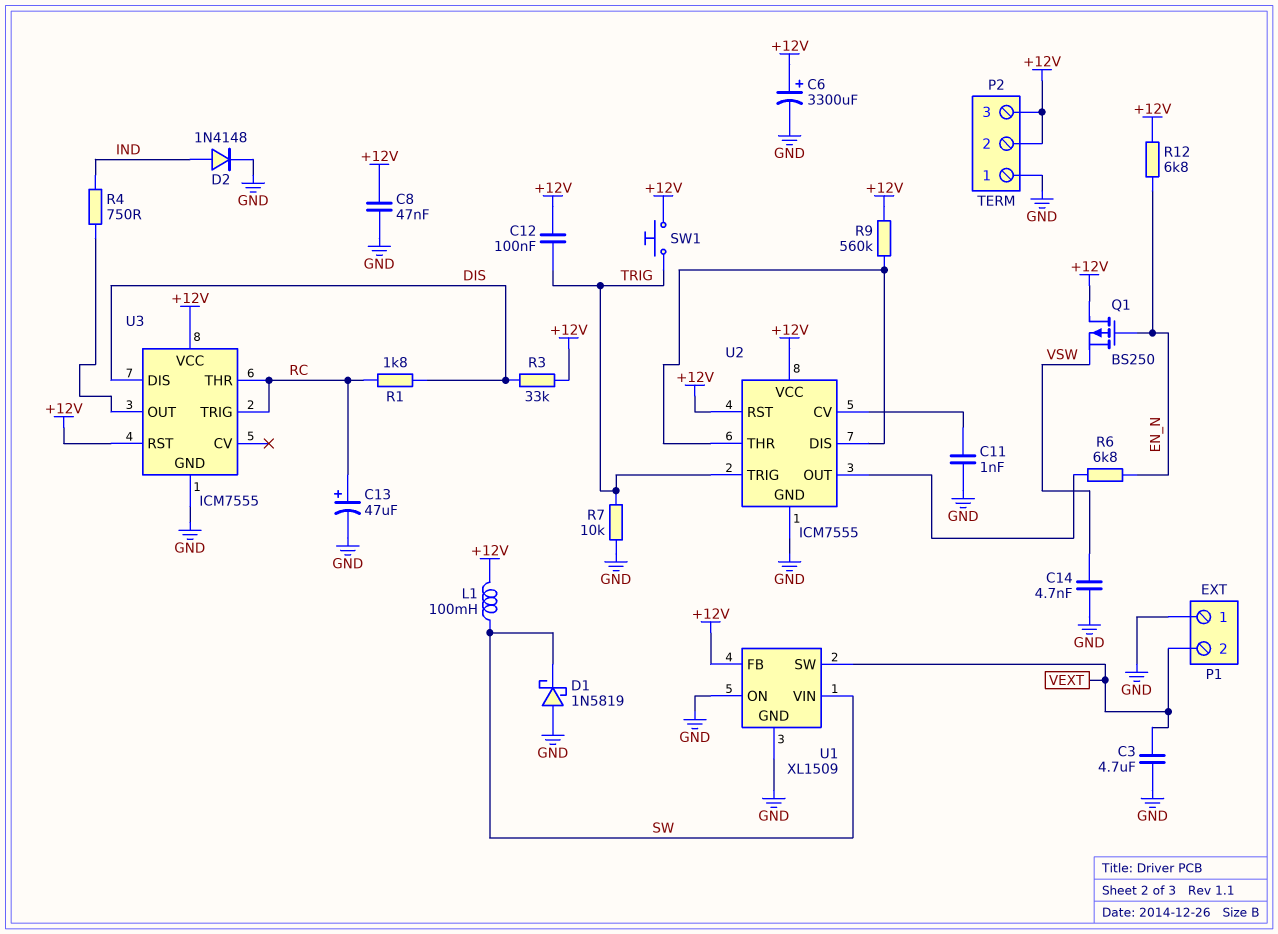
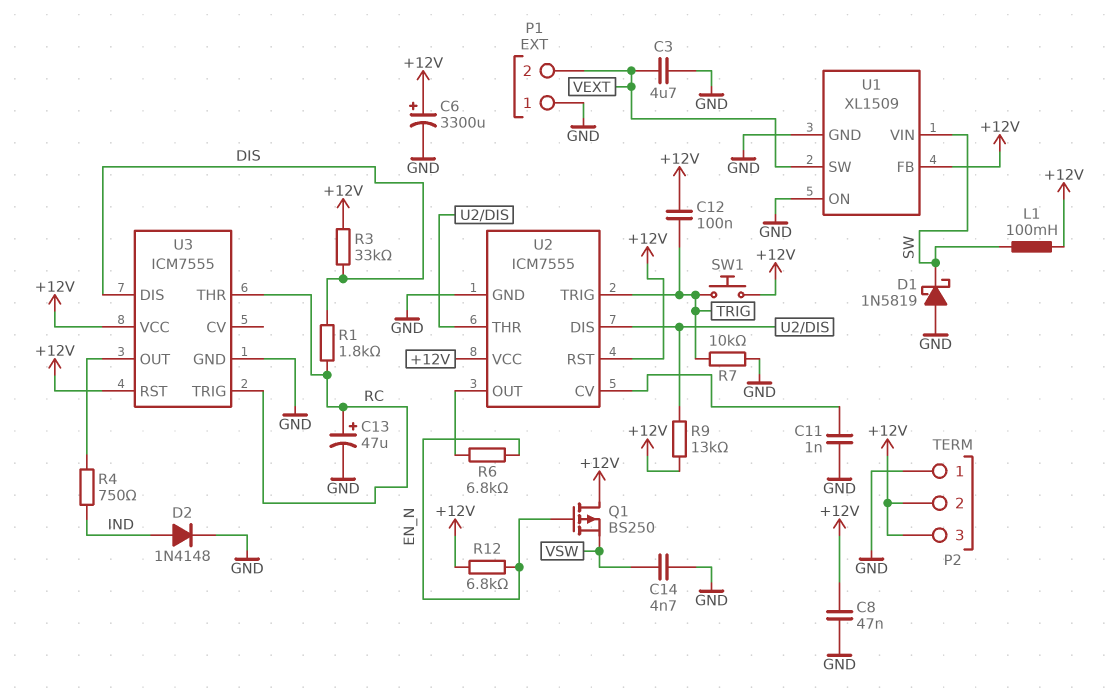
R9: 560k (+12V, U2/DIS) -> 13k (+12V, U2/DIS)

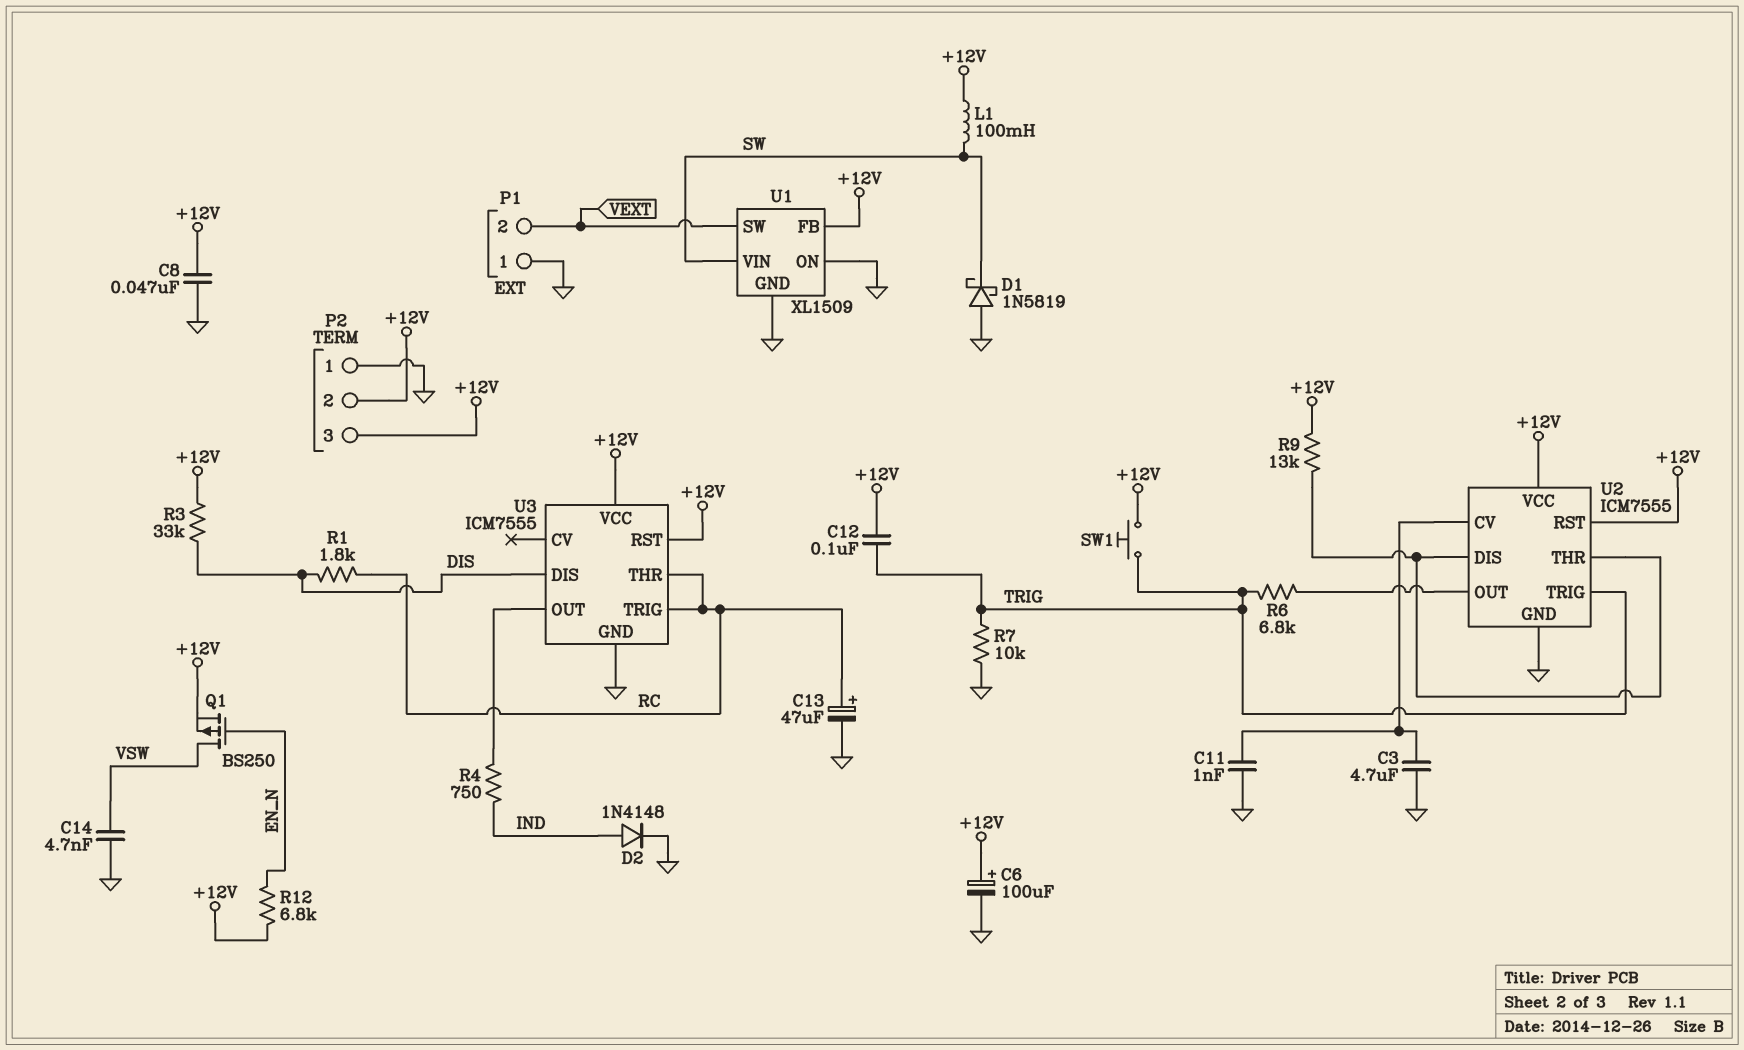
C3: 4.7uF (GND, VEXT) -> 4.7uF (GND, U2/CV)
C6: 3300uF (plus +12V, minus GND) -> 100uF (plus +12V, minus GND)
Q1: PMOS BS250 (G EN_N, D +12V, S VSW) -> PMOS BS250 (G EN_N, D VSW, S +12V)
R6: 6.8k (EN_N, U2/OUT) -> 6.8k (TRIG, U2/OUT)

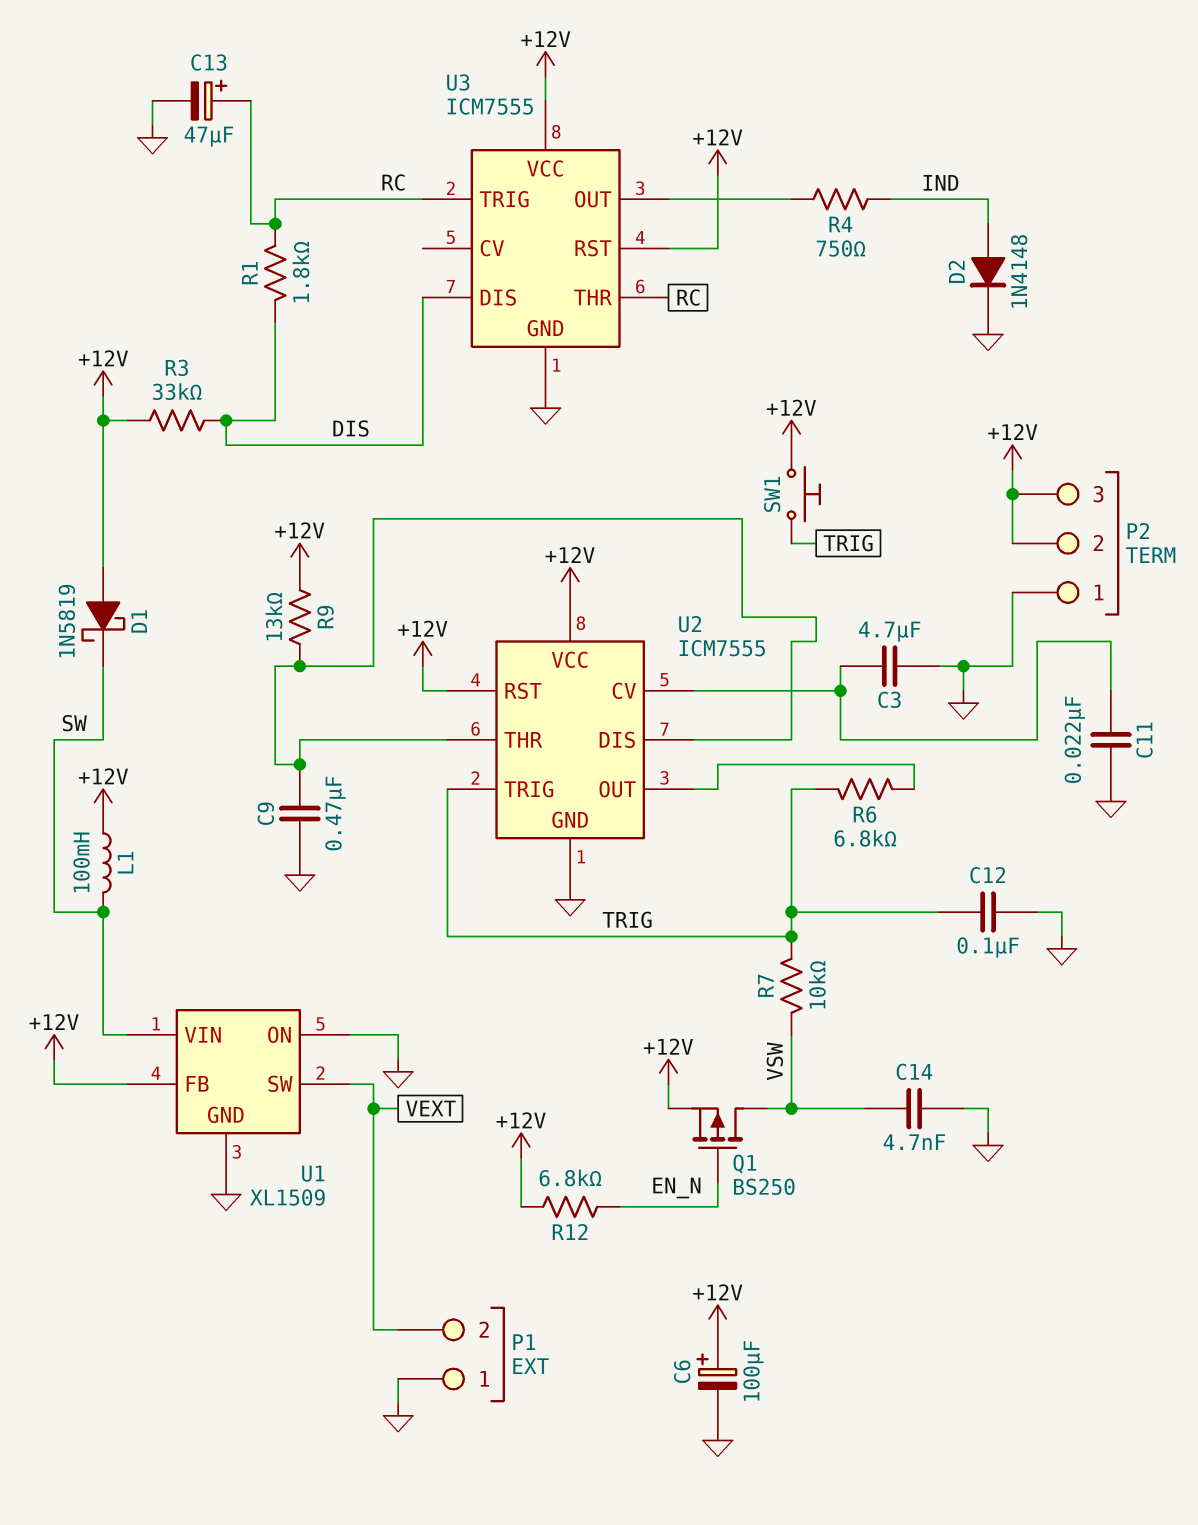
C8: 47nF (+12V, GND) -> none
C9: none -> 470nF (GND, U2/DIS)
C11: 1nF (GND, U2/CV) -> 22nF (GND, U2/CV)
C12: 100nF (+12V, TRIG) -> 100nF (GND, TRIG)
D1: schottky 1N5819 (A GND, K SW) -> schottky 1N5819 (A +12V, K SW)
R7: 10k (GND, TRIG) -> 10k (TRIG, VSW)

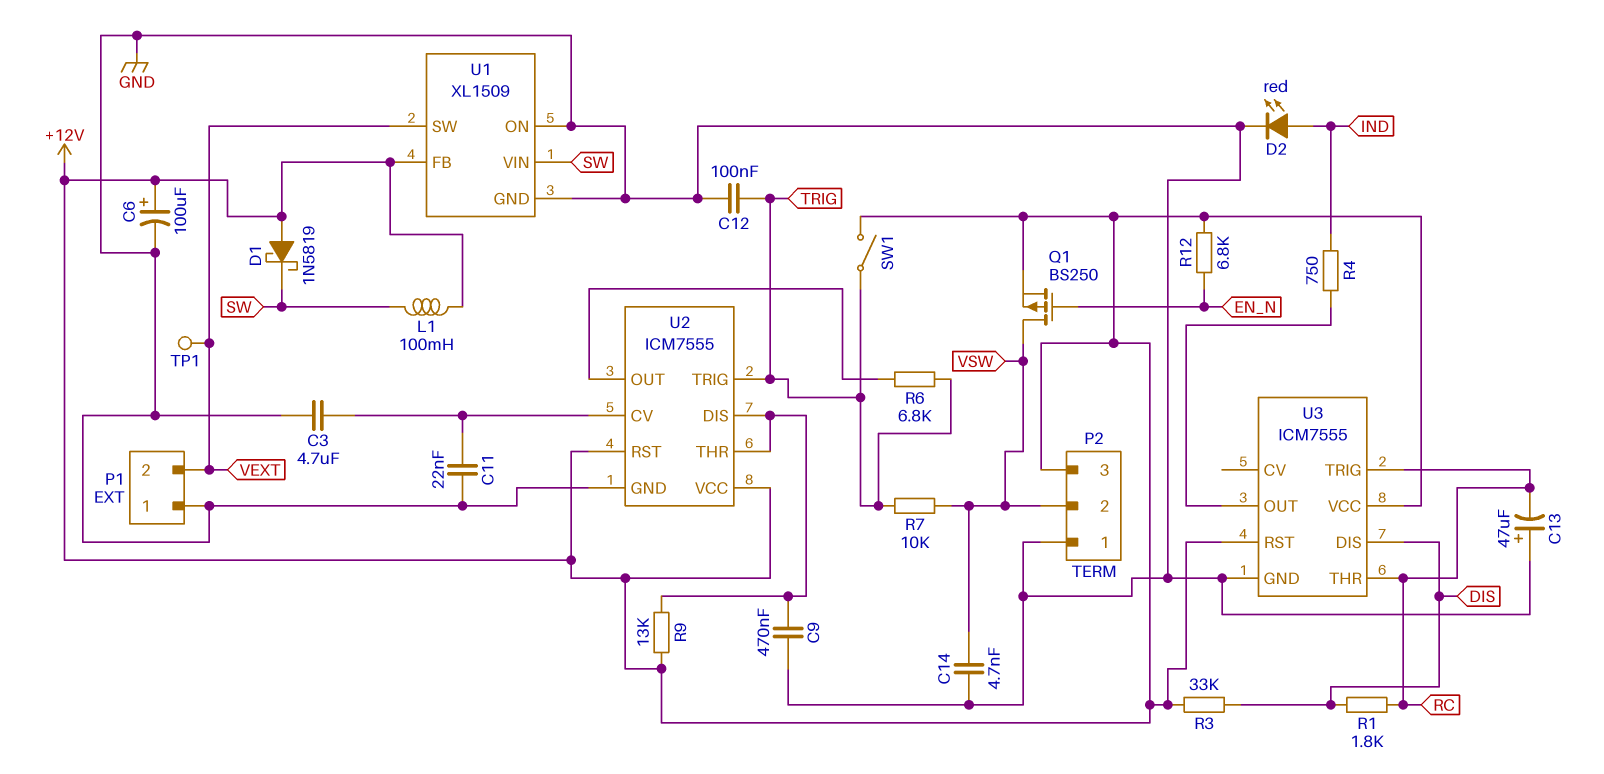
C13: 47uF (plus RC, minus GND) -> 47uF (plus GND, minus RC)
D2: diode 1N4148 (A IND, K GND) -> LED red (A IND, K GND)
P2 pin 2: +12V -> VSW
SW1: button (+12V, TRIG) -> switch (+12V, TRIG)
TP1: none -> test point (VEXT)

